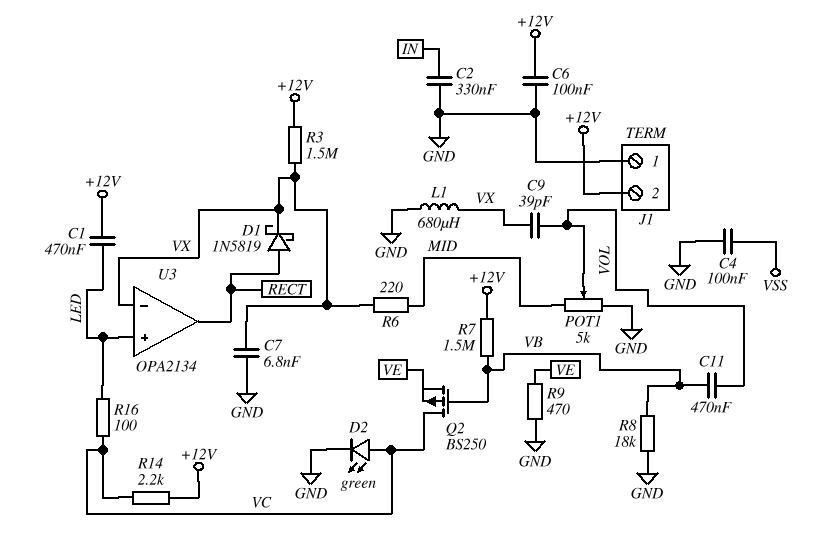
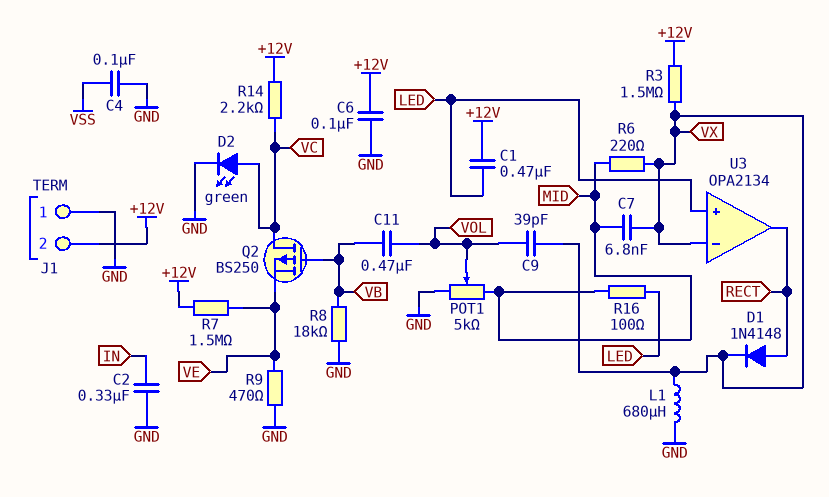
C7: 6.8nF (GND, VX) -> 6.8nF (MID, VX)
D1: schottky 1N5819 (A RECT, K VX) -> diode 1N4148 (A RECT, K VX)
R7: 1.5M (+12V, VB) -> 1.5M (+12V, VE)
R16: 100 (LED, VC) -> 100 (LED, MID)

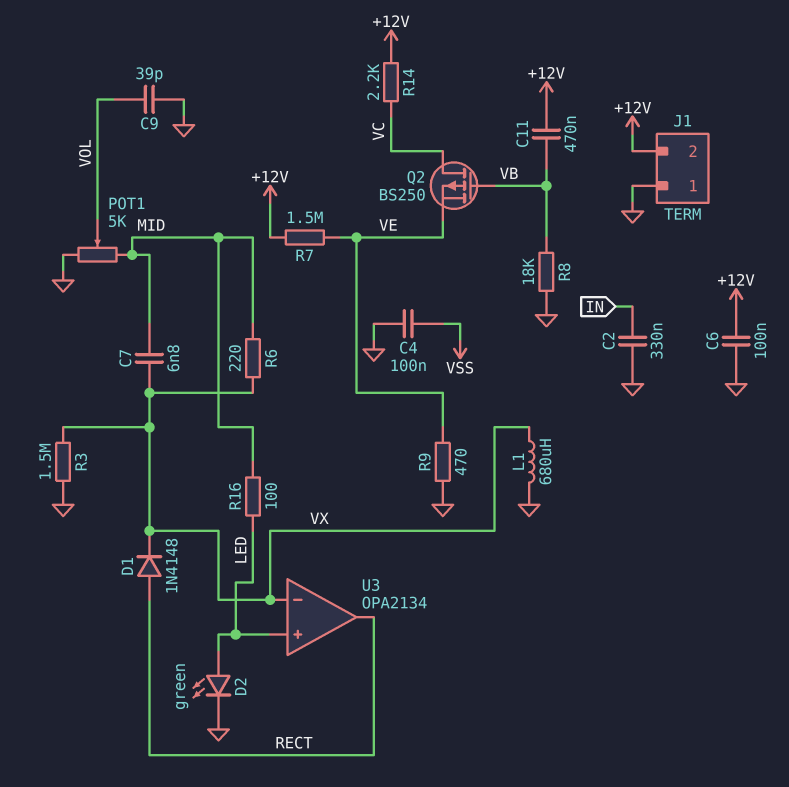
C1: 470nF (+12V, LED) -> none
C9: 39pF (VOL, VX) -> 39pF (GND, VOL)
C11: 470nF (VB, VOL) -> 470nF (+12V, VB)
D2: LED green (A VC, K GND) -> LED green (A LED, K GND)
R3: 1.5M (+12V, VX) -> 1.5M (GND, VX)

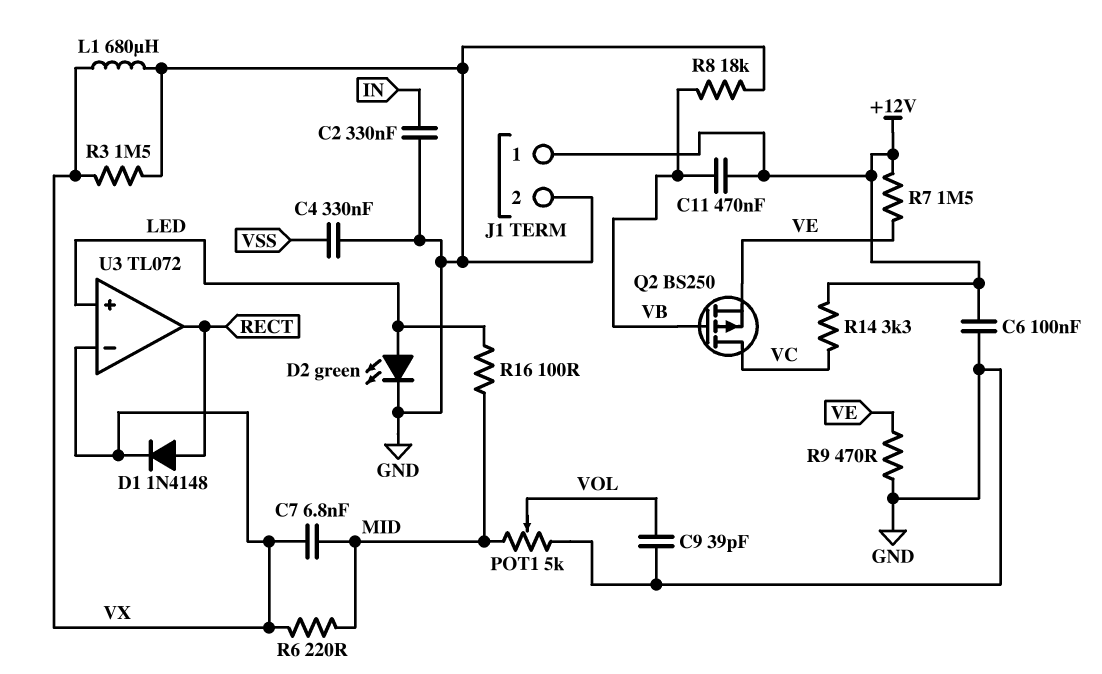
C4: 100nF (GND, VSS) -> 330nF (GND, VSS)
J1 pin 1: GND -> +12V
J1 pin 2: +12V -> GND
R14: 2.2k (+12V, VC) -> 3.3k (+12V, VC)
U3: OPA2134 -> TL072

